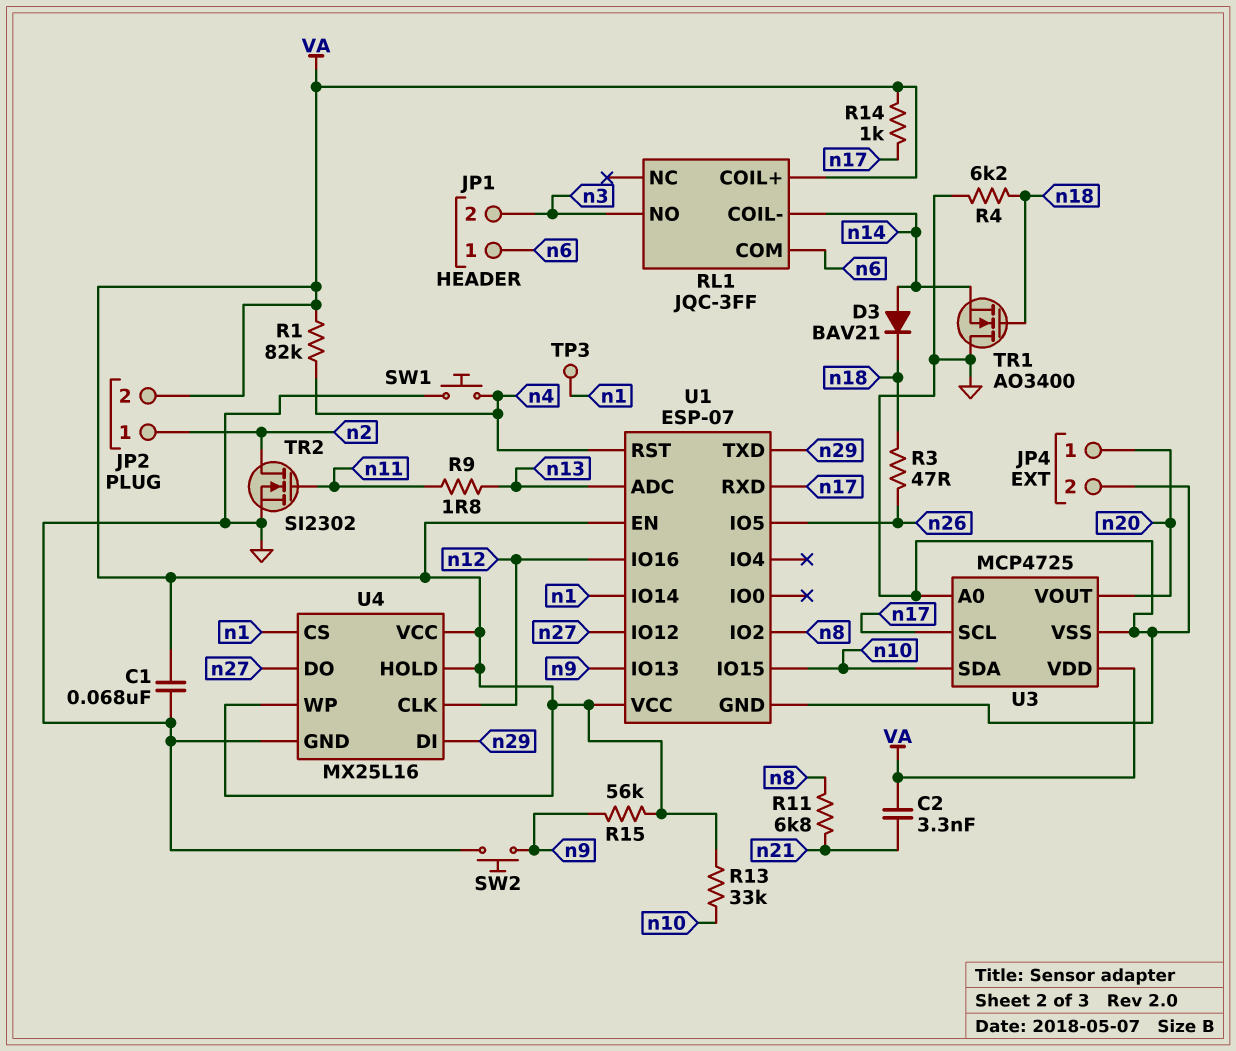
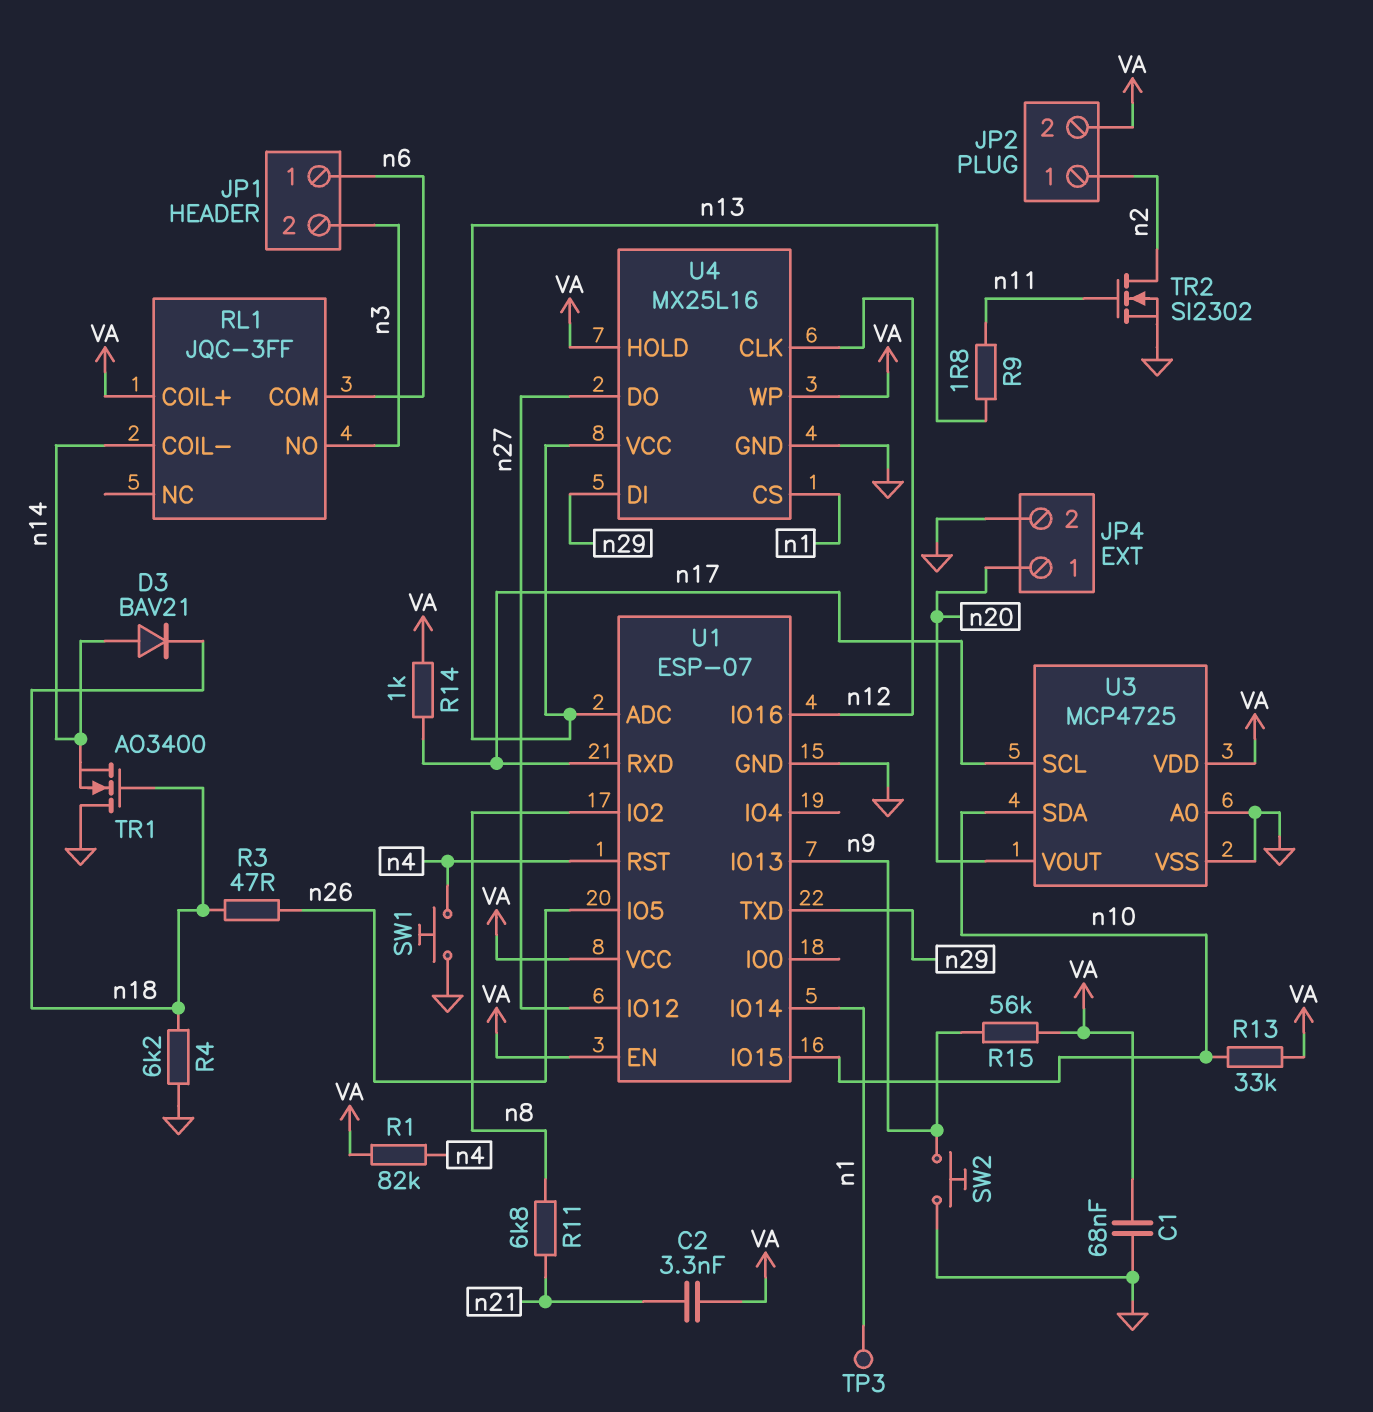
U4 pin VCC: VA -> n13

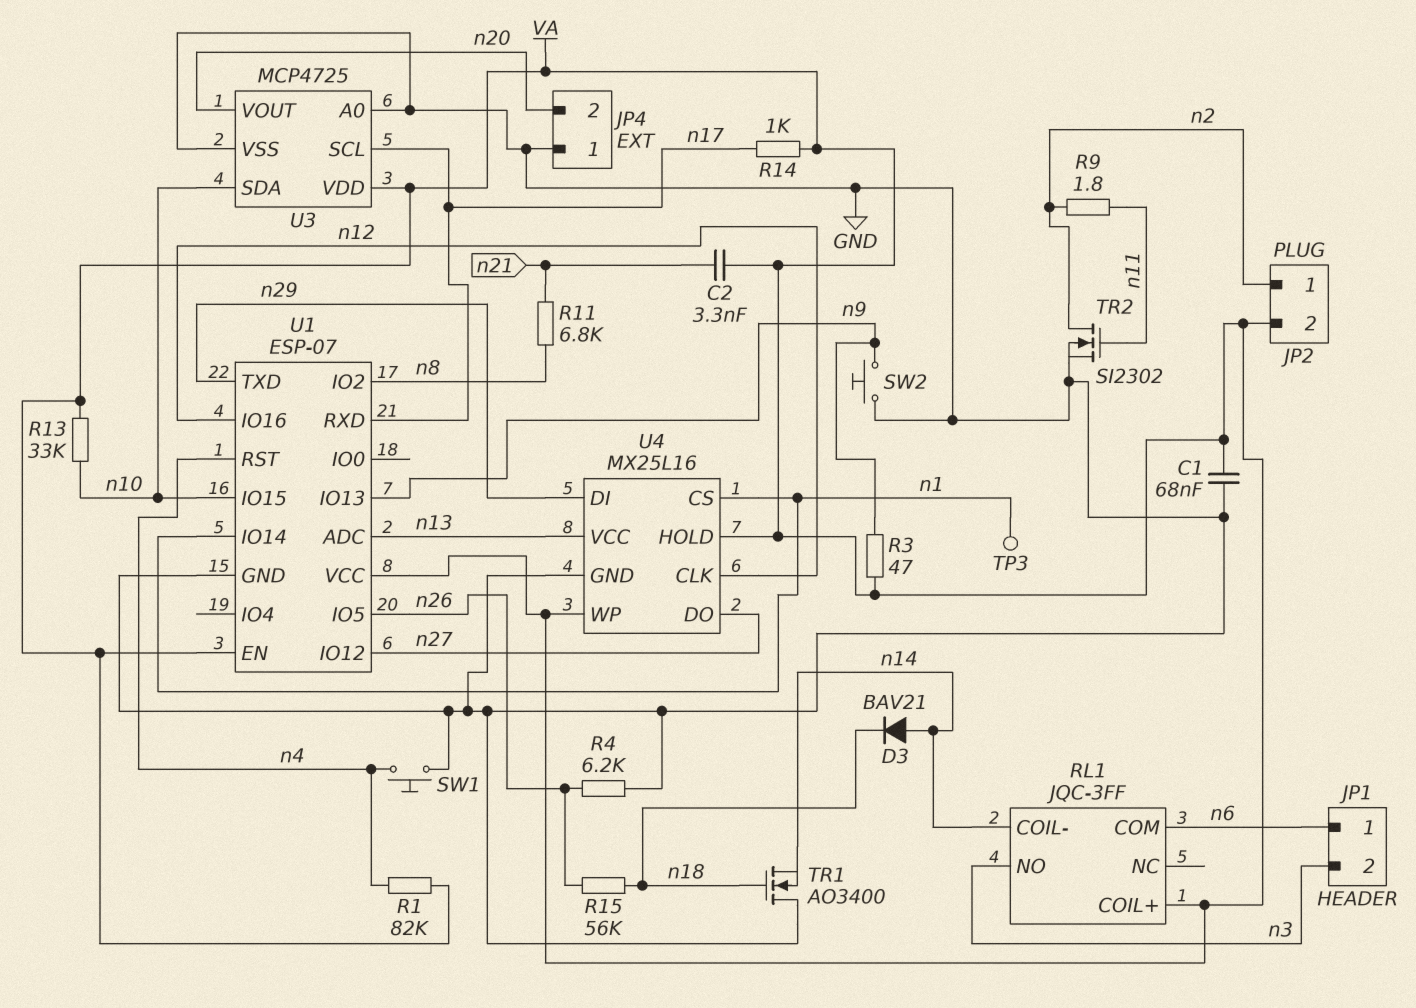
JP4 pin 1: n20 -> GND
JP4 pin 2: GND -> n20
R3: 47 (n18, n26) -> 47 (VA, n9)
R4: 6.2k (GND, n18) -> 6.2k (GND, n26)
R9: 1.8 (n11, n13) -> 1.8 (n2, n11)
R15: 56k (VA, n9) -> 56k (n18, n26)

